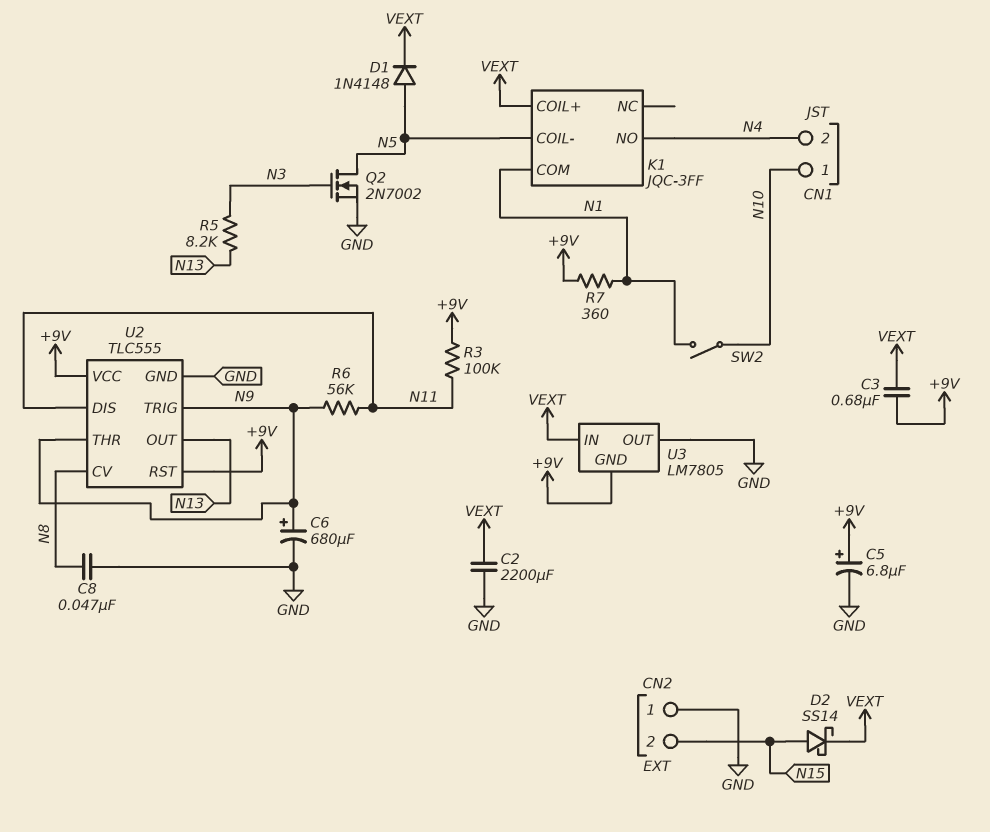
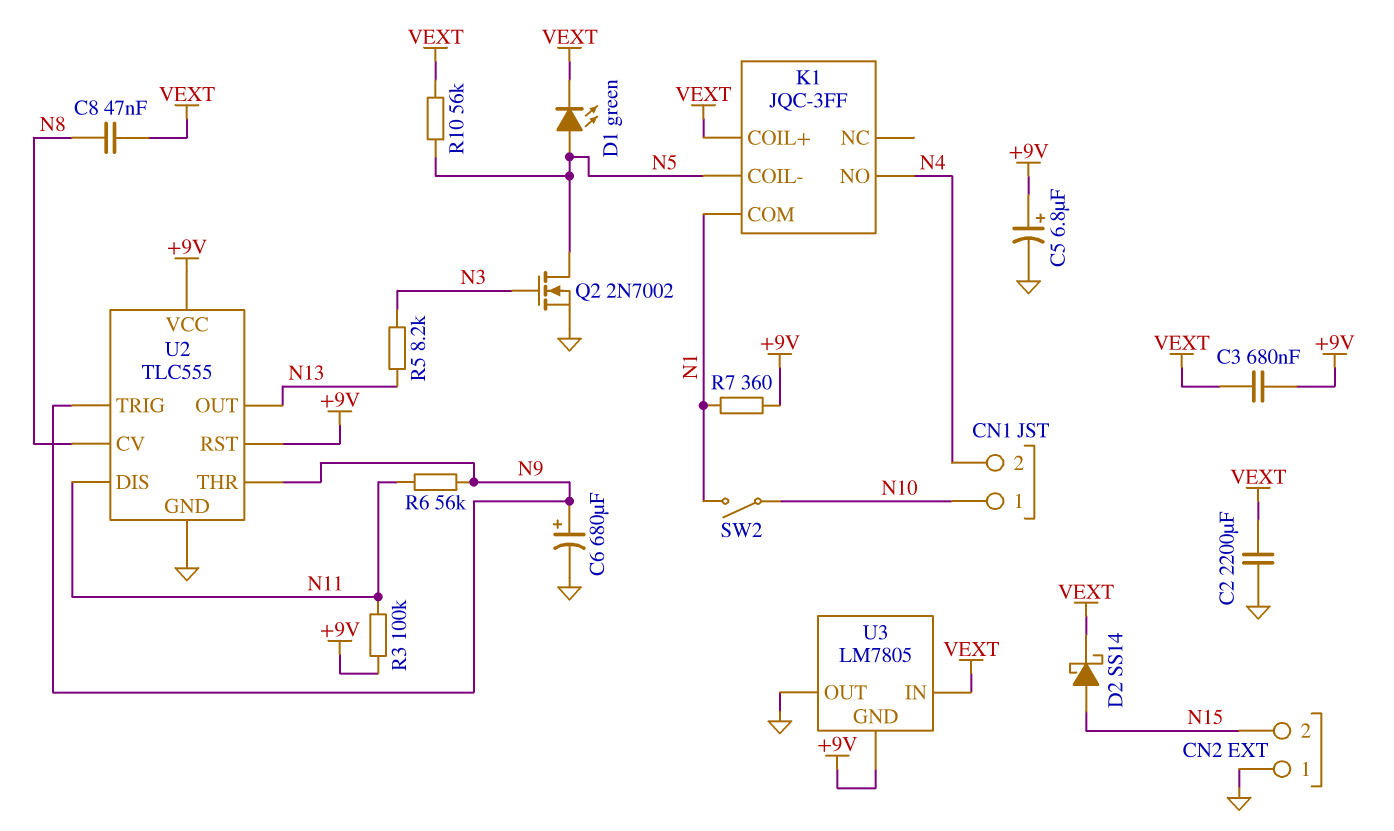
C8: 47nF (GND, N8) -> 47nF (N8, VEXT)
D1: diode 1N4148 (A N5, K VEXT) -> LED green (A N5, K VEXT)
R10: none -> 56k (N5, VEXT)

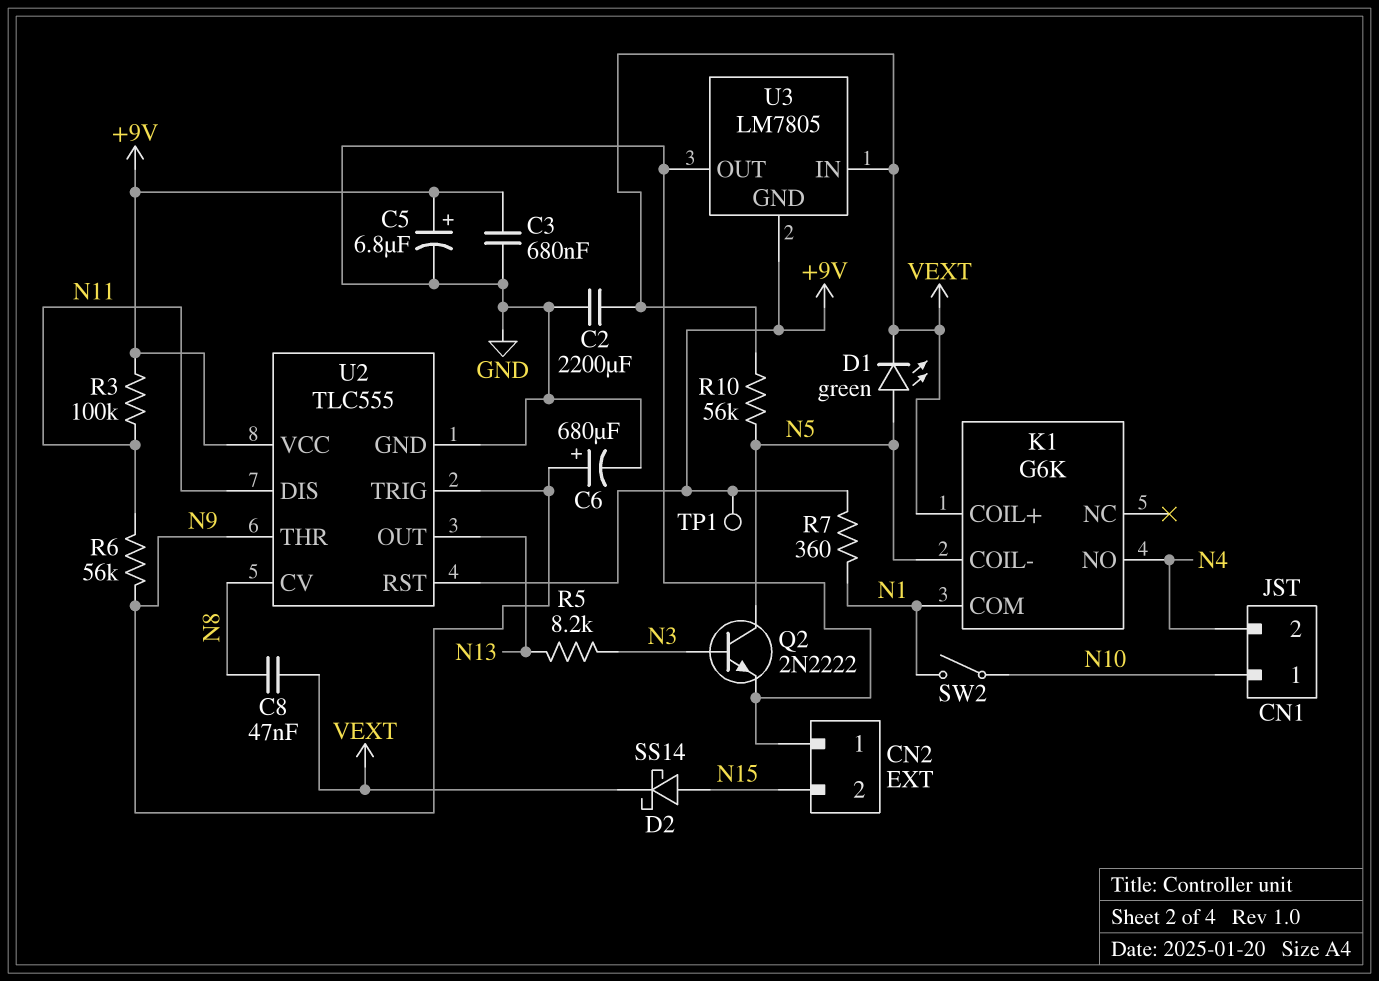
C3: 680nF (+9V, VEXT) -> 680nF (+9V, GND)
K1: JQC-3FF -> G6K
Q2: NMOS 2N7002 (G N3, D N5, S GND) -> NPN 2N2222 (B N3, C N5, E GND)
TP1: none -> test point (+9V)

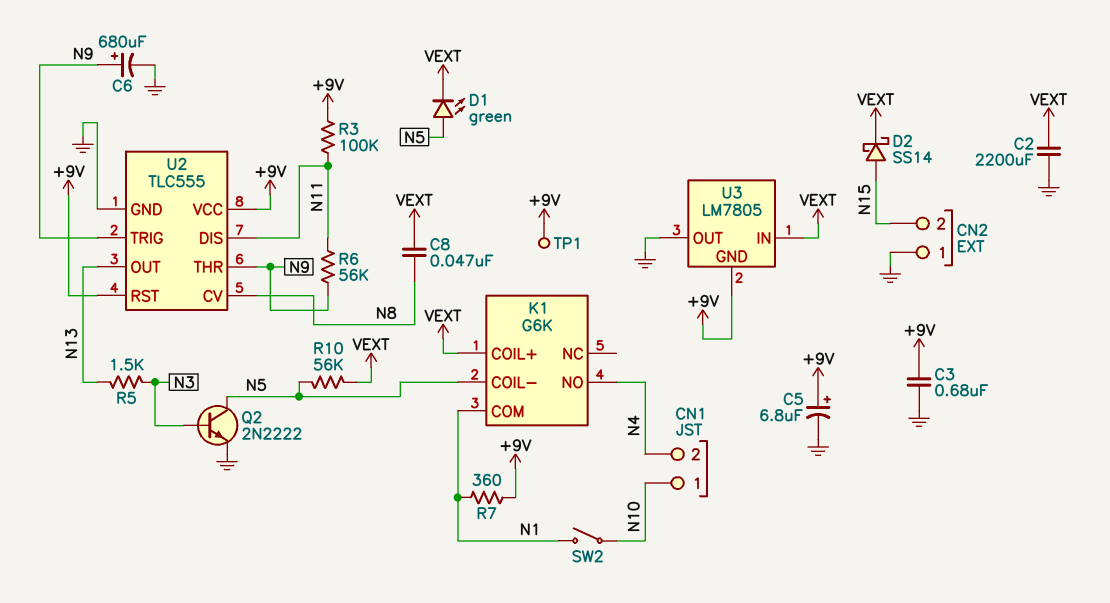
R5: 8.2k (N3, N13) -> 1.5k (N3, N13)

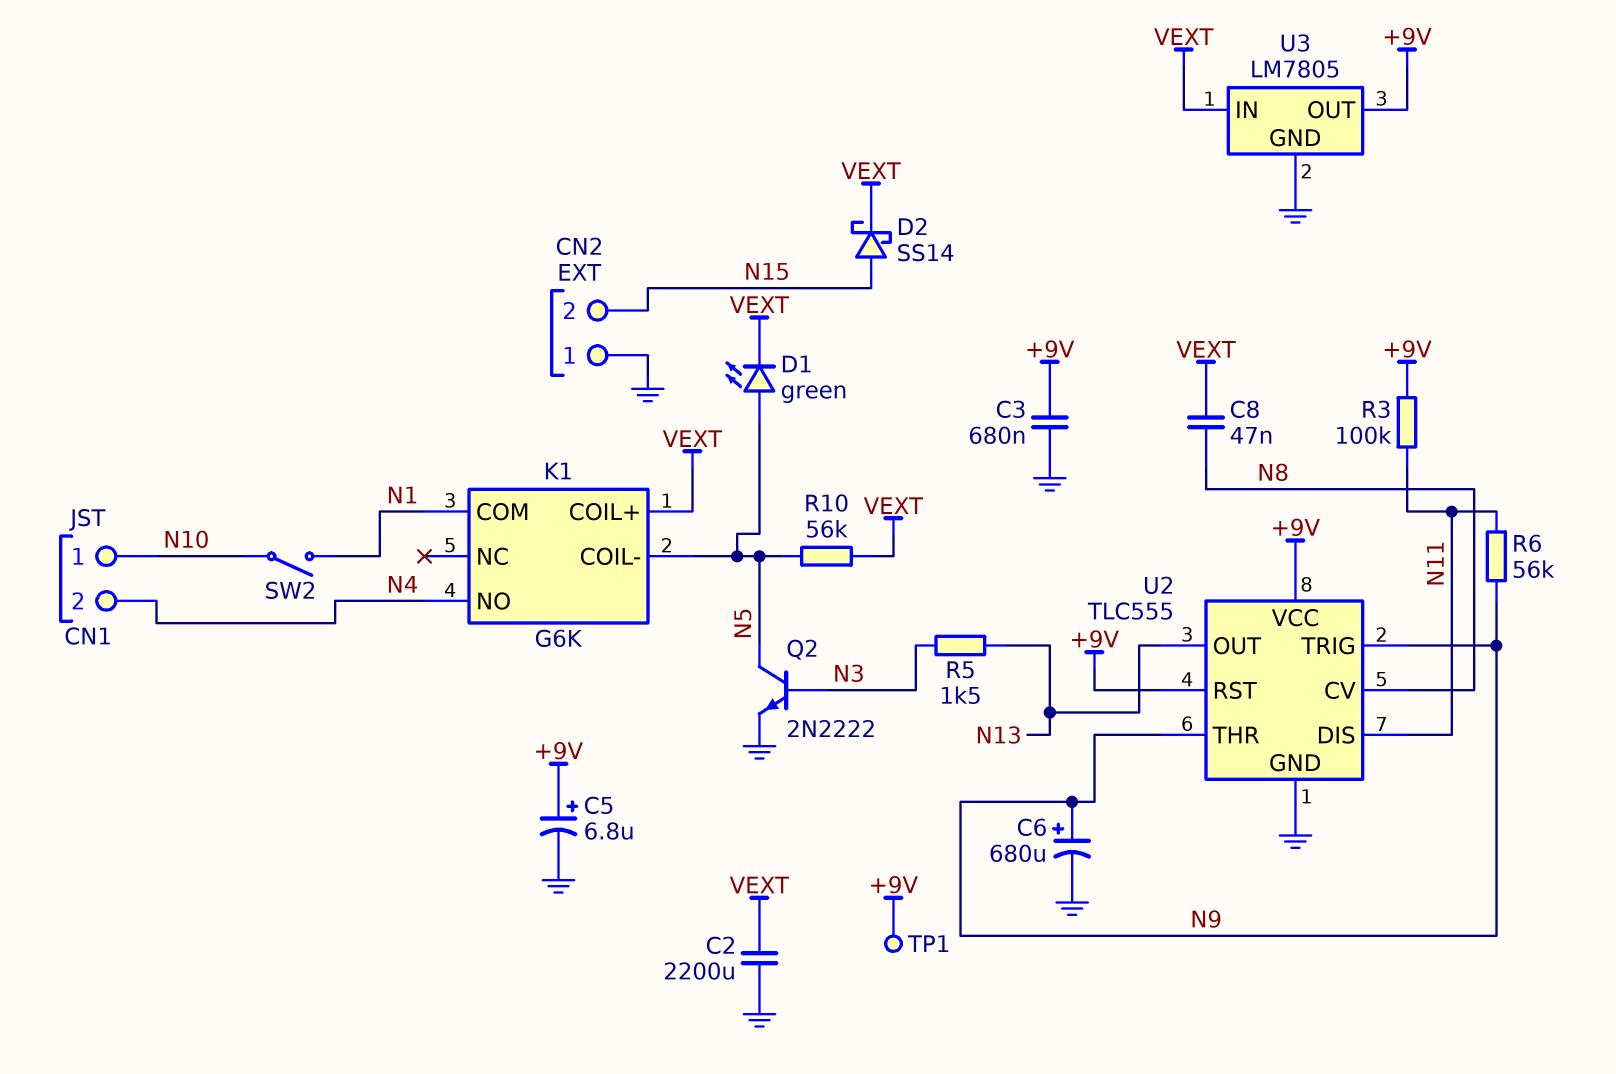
R7: 360 (+9V, N1) -> none
U3 pin GND: +9V -> GND
U3 pin OUT: GND -> +9V

